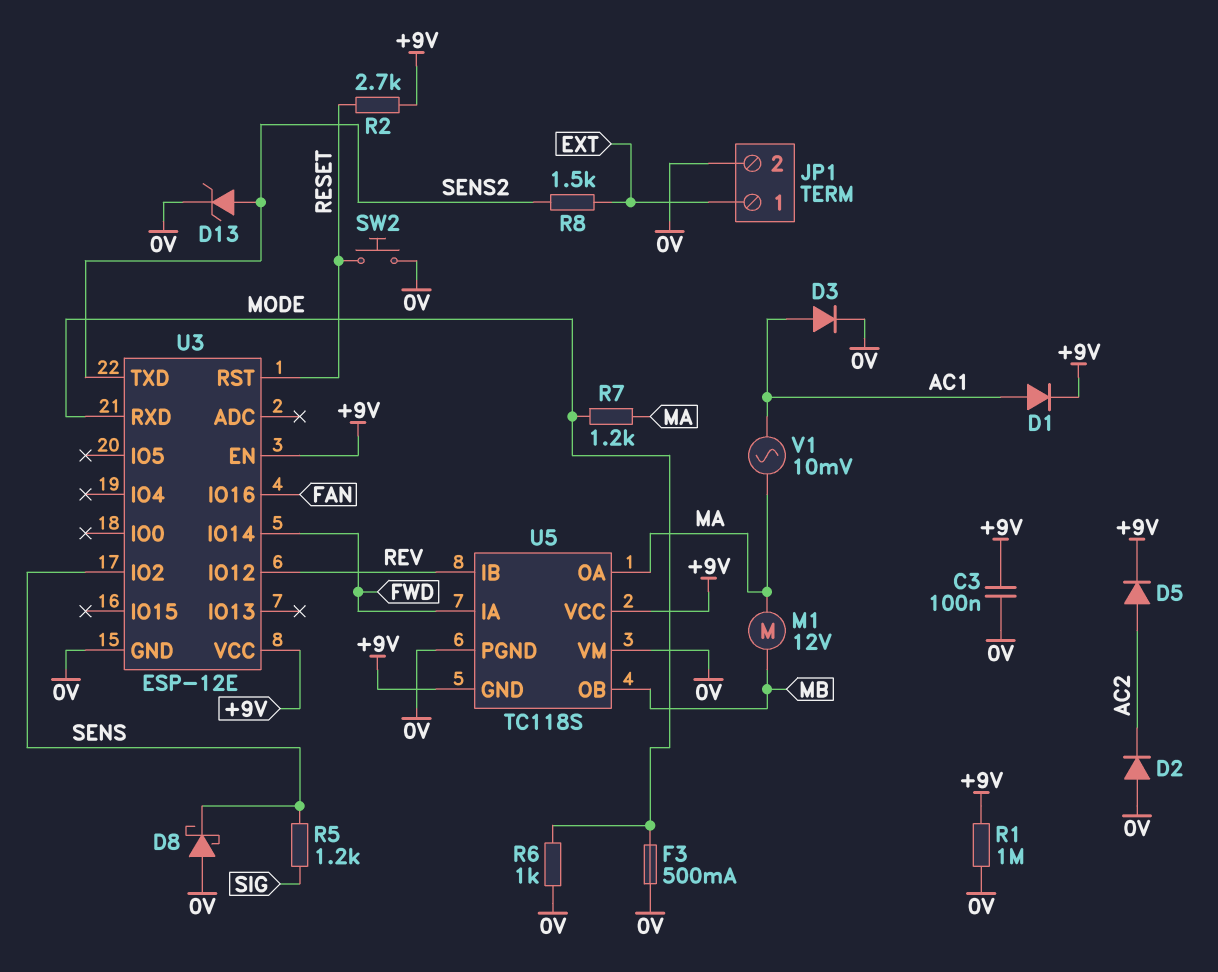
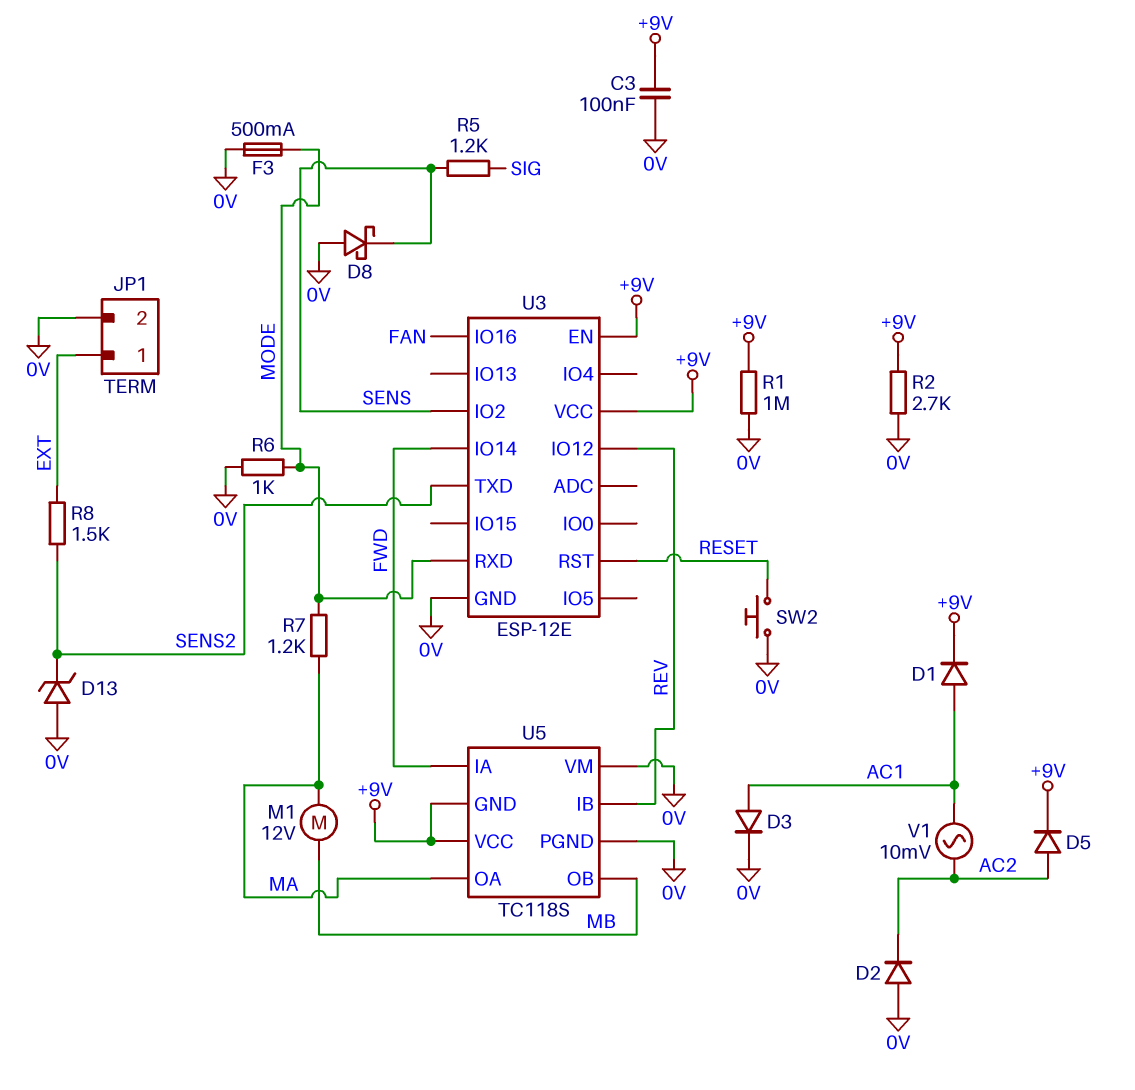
D13: zener (A SENS2, K 0V) -> zener (A 0V, K SENS2)
R2: 2.7k (+9V, RESET) -> 2.7k (+9V, 0V)
V1: AC 10mV (AC1, MA) -> AC 10mV (AC1, AC2)

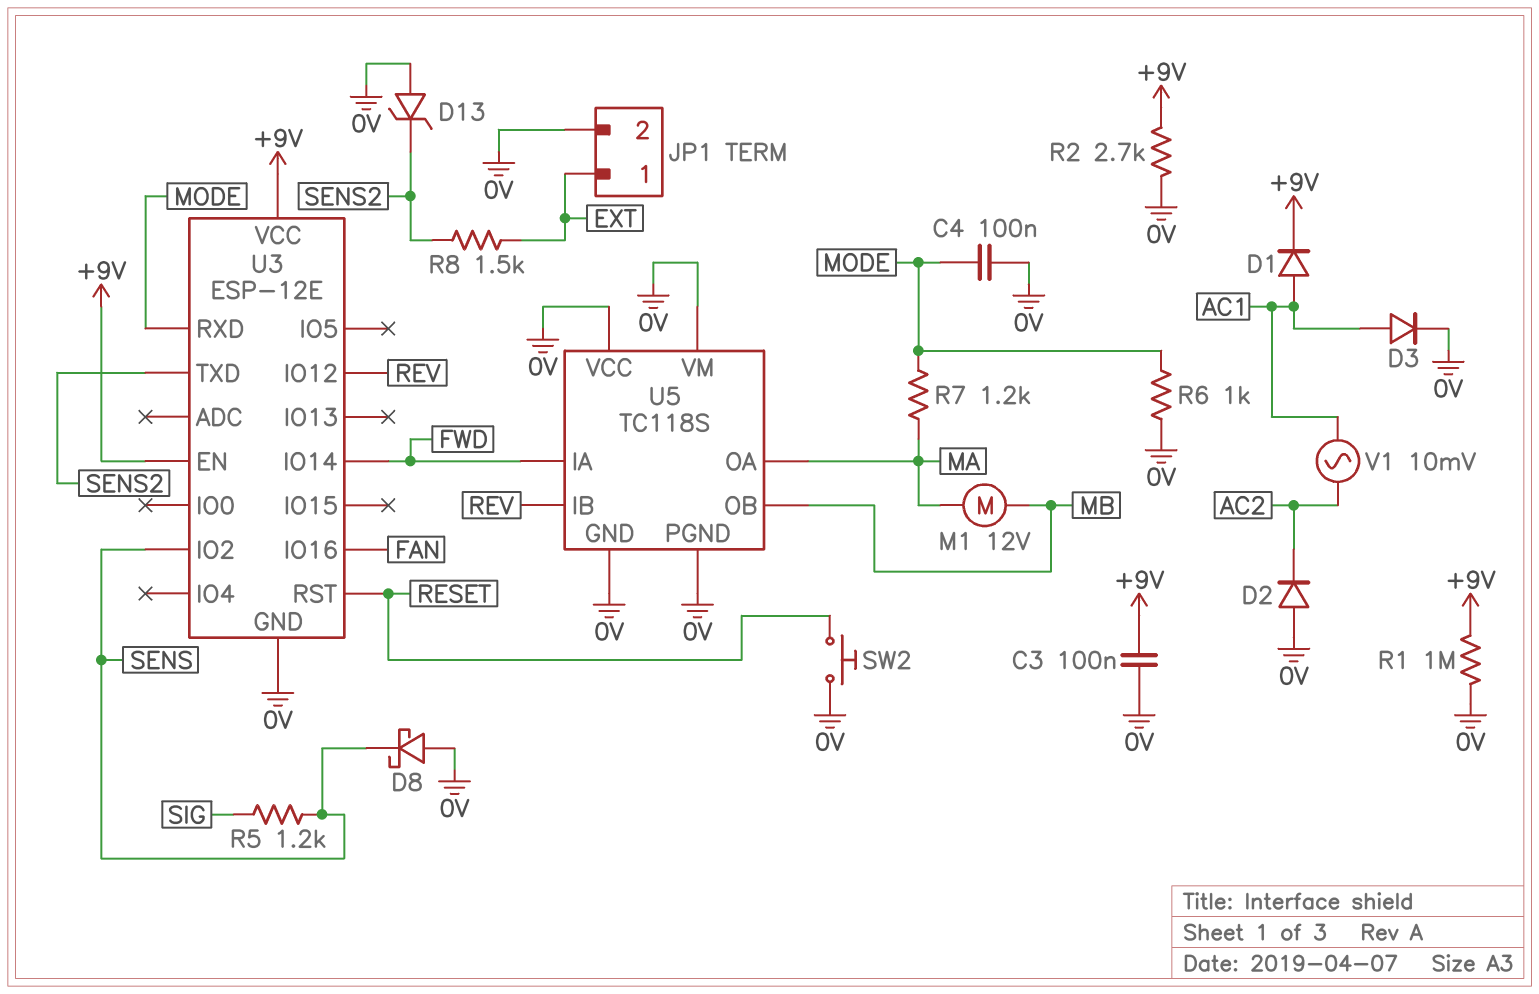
C4: none -> 100nF (0V, MODE)
D5: diode (A AC2, K +9V) -> none
F3: 500mA (0V, MODE) -> none
U5 pin GND: +9V -> 0V
U5 pin VCC: +9V -> 0V

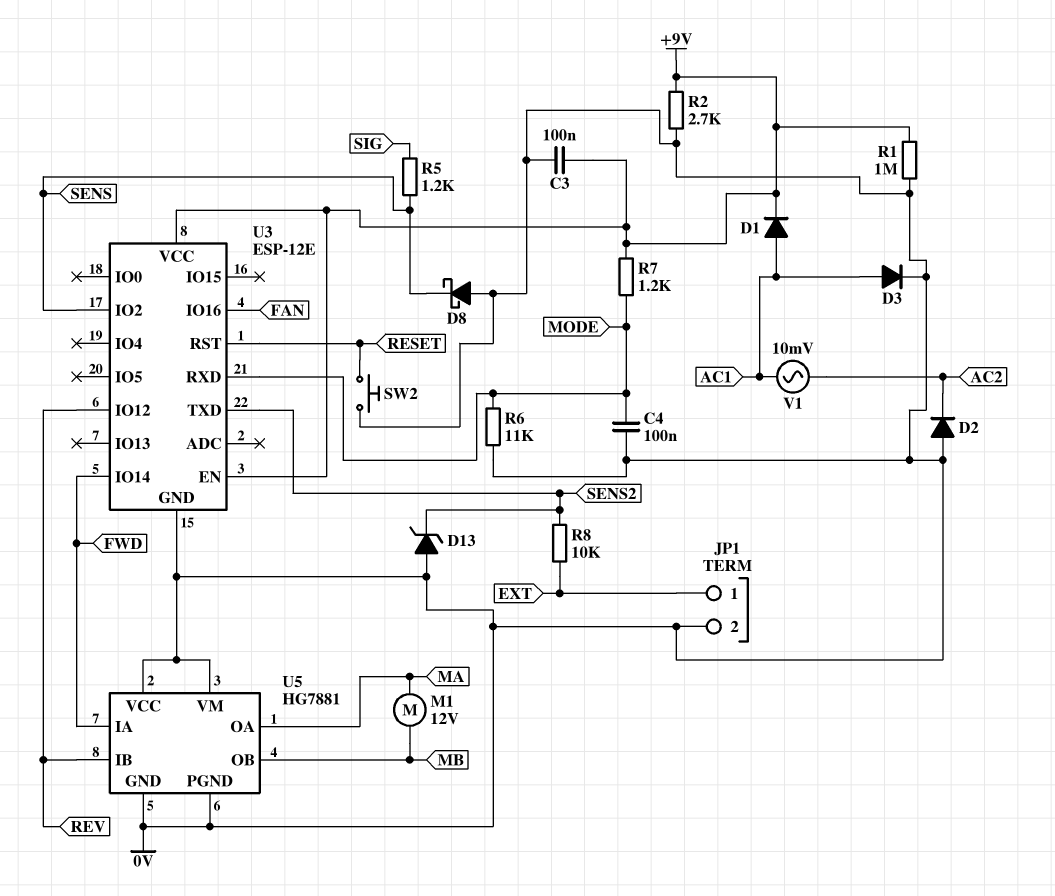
R6: 1k (0V, MODE) -> 11k (0V, MODE)
R7: 1.2k (MA, MODE) -> 1.2k (+9V, MODE)
R8: 1.5k (EXT, SENS2) -> 10k (EXT, SENS2)
U5: TC118S -> HG7881

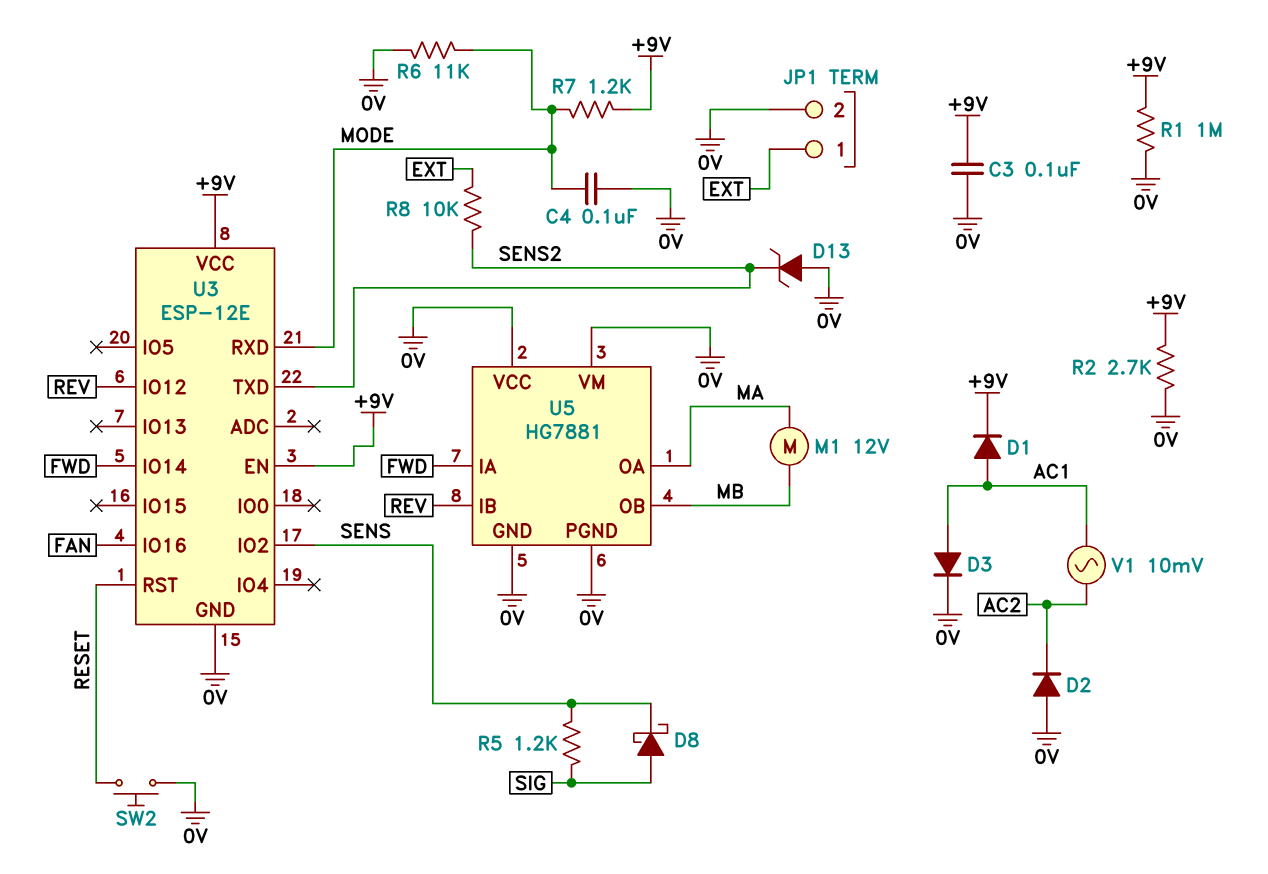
D8: schottky (A 0V, K SENS) -> schottky (A SIG, K SENS)

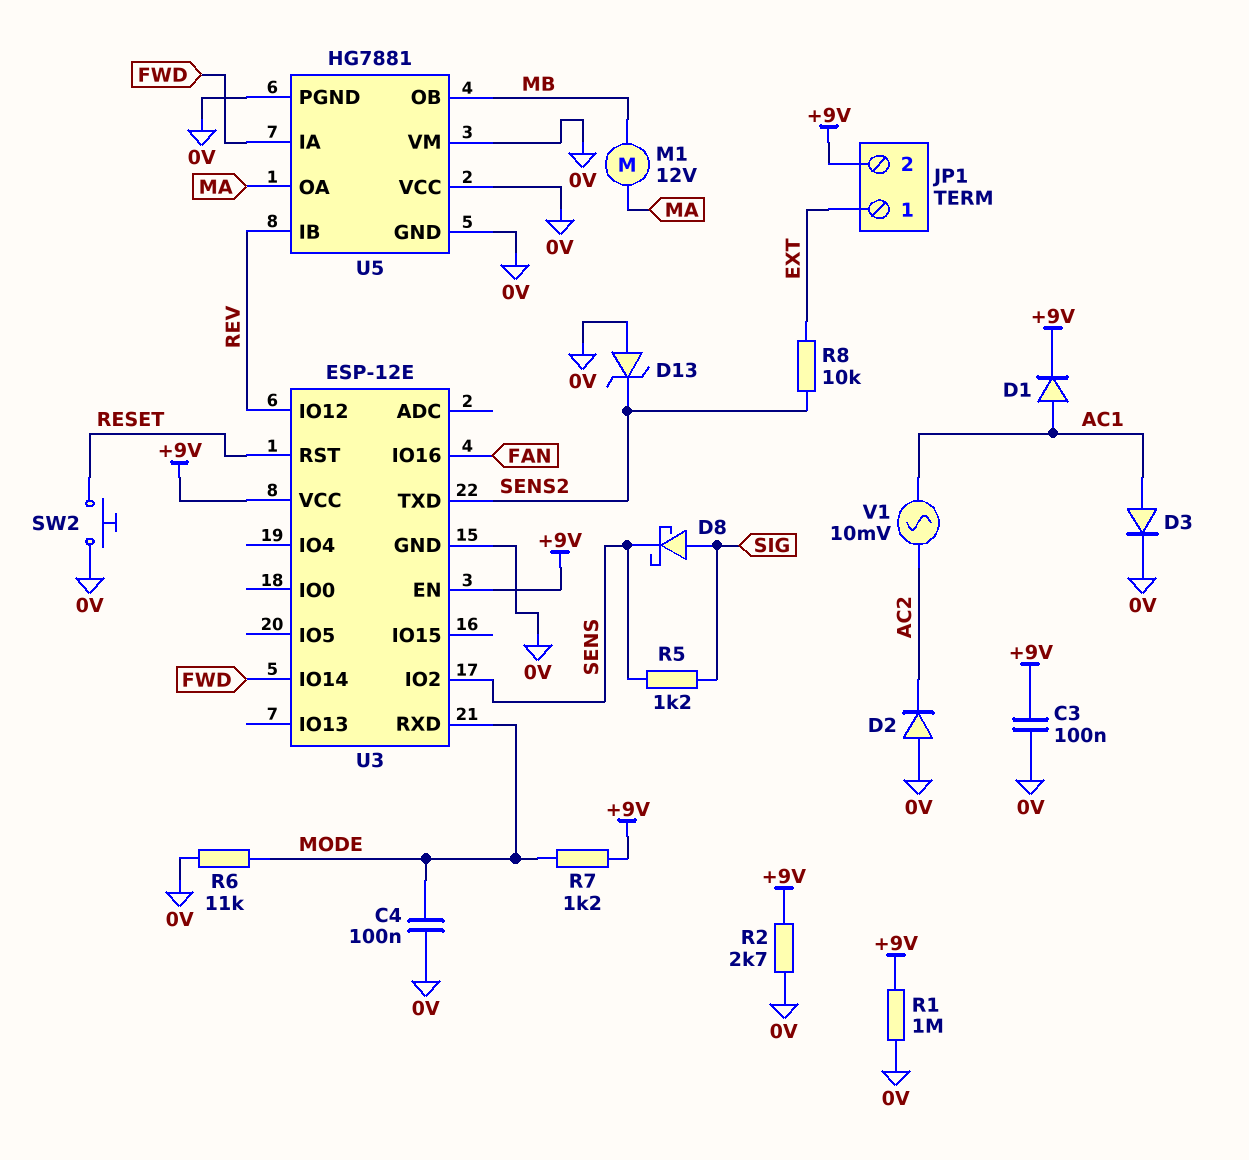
JP1 pin 2: 0V -> +9V

